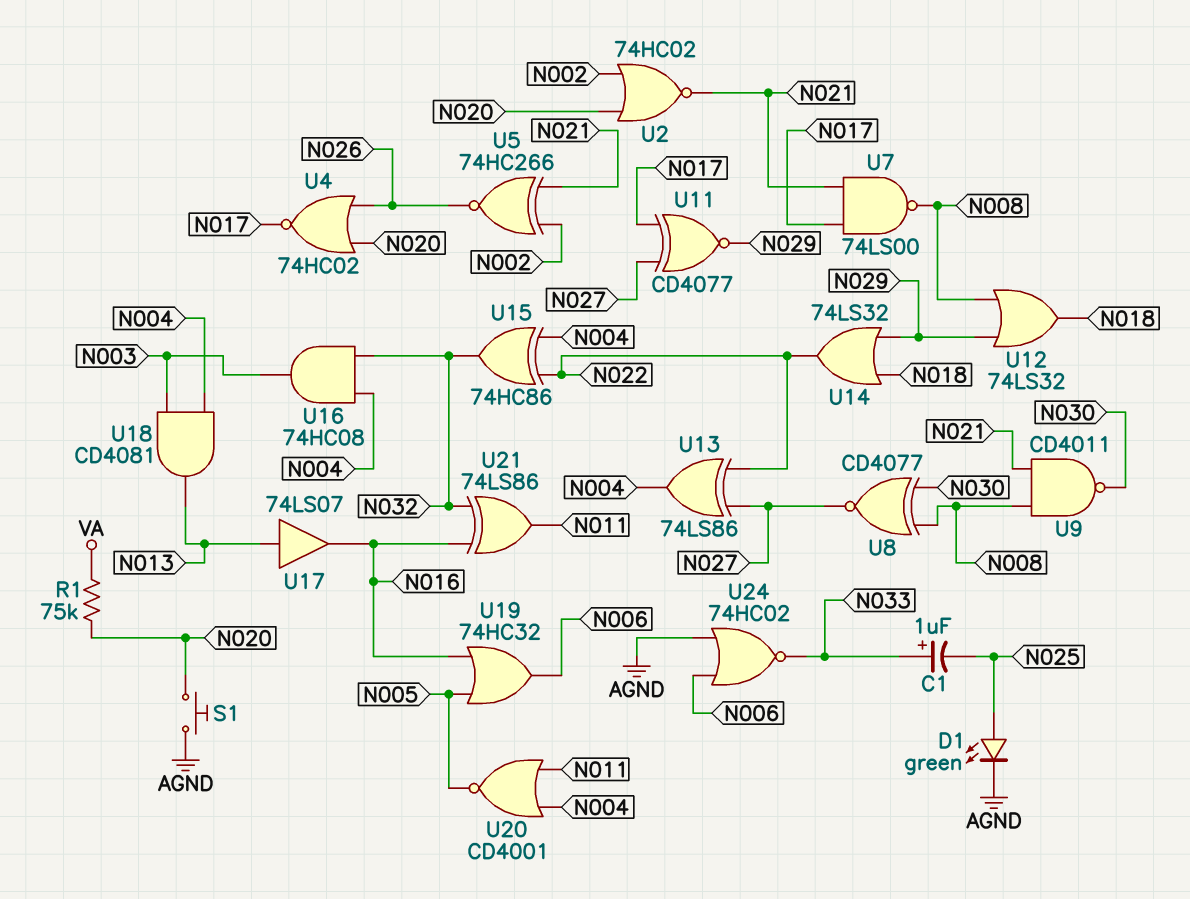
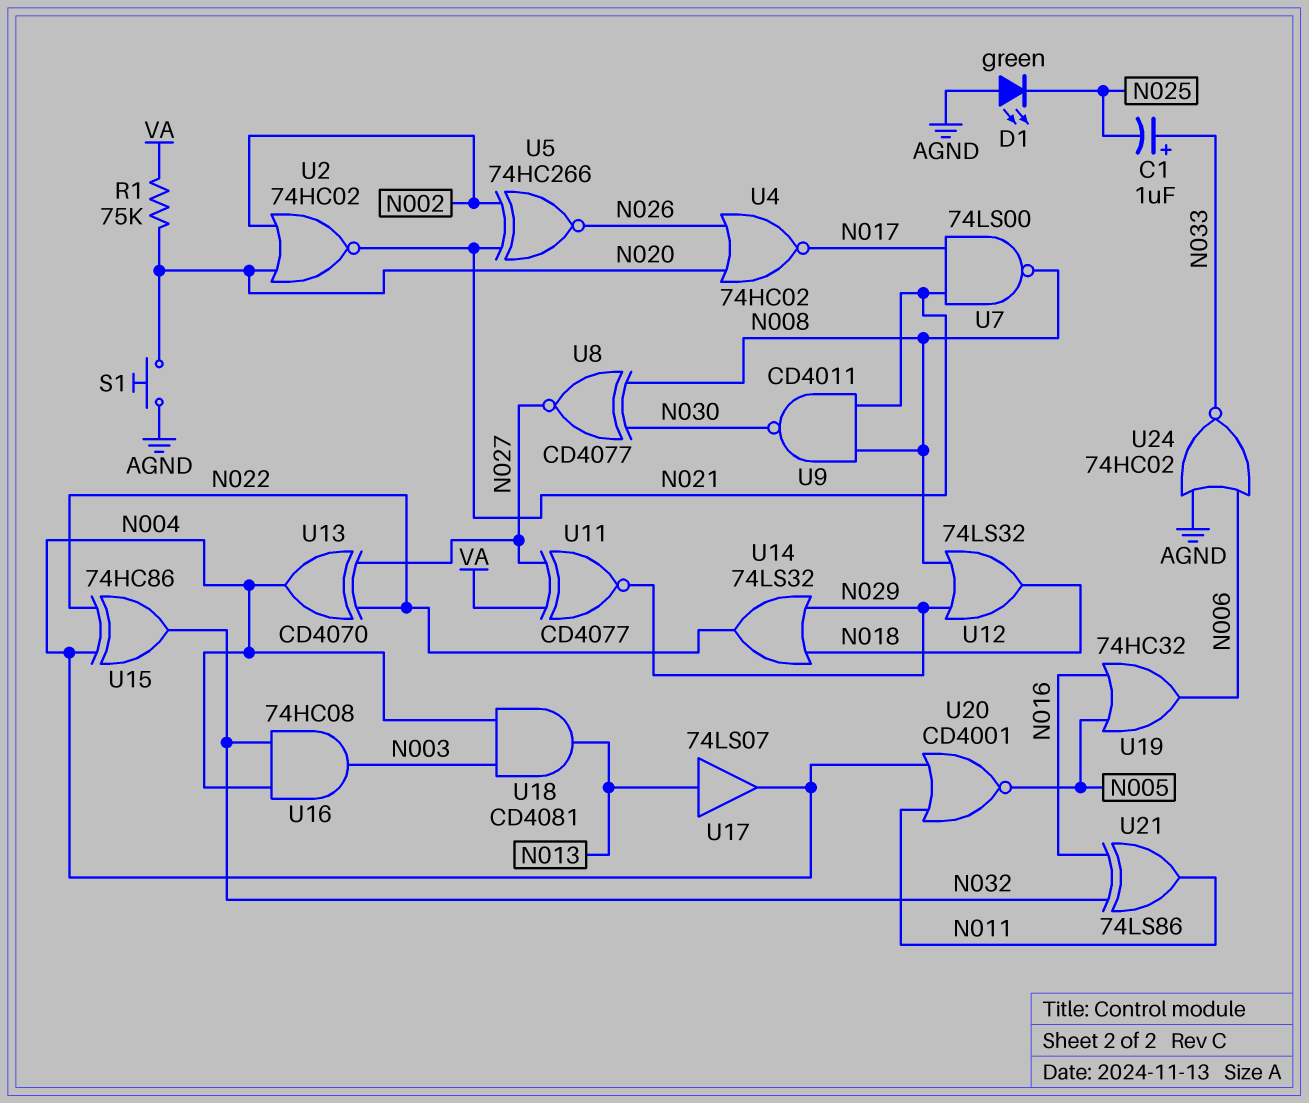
D1: LED green (A N025, K AGND) -> LED green (A AGND, K N025)
U11: XNOR CD4077 (in N017, in N027, out N029) -> XNOR CD4077 (in N027, in VA, out N029)
U13: XOR 74LS86 (in N022, in N027, out N004) -> XOR CD4070 (in N022, in N027, out N004)
U17: buffer 74LS07 (in N013, out N016) -> buffer 74LS07 (in N013, out N004)

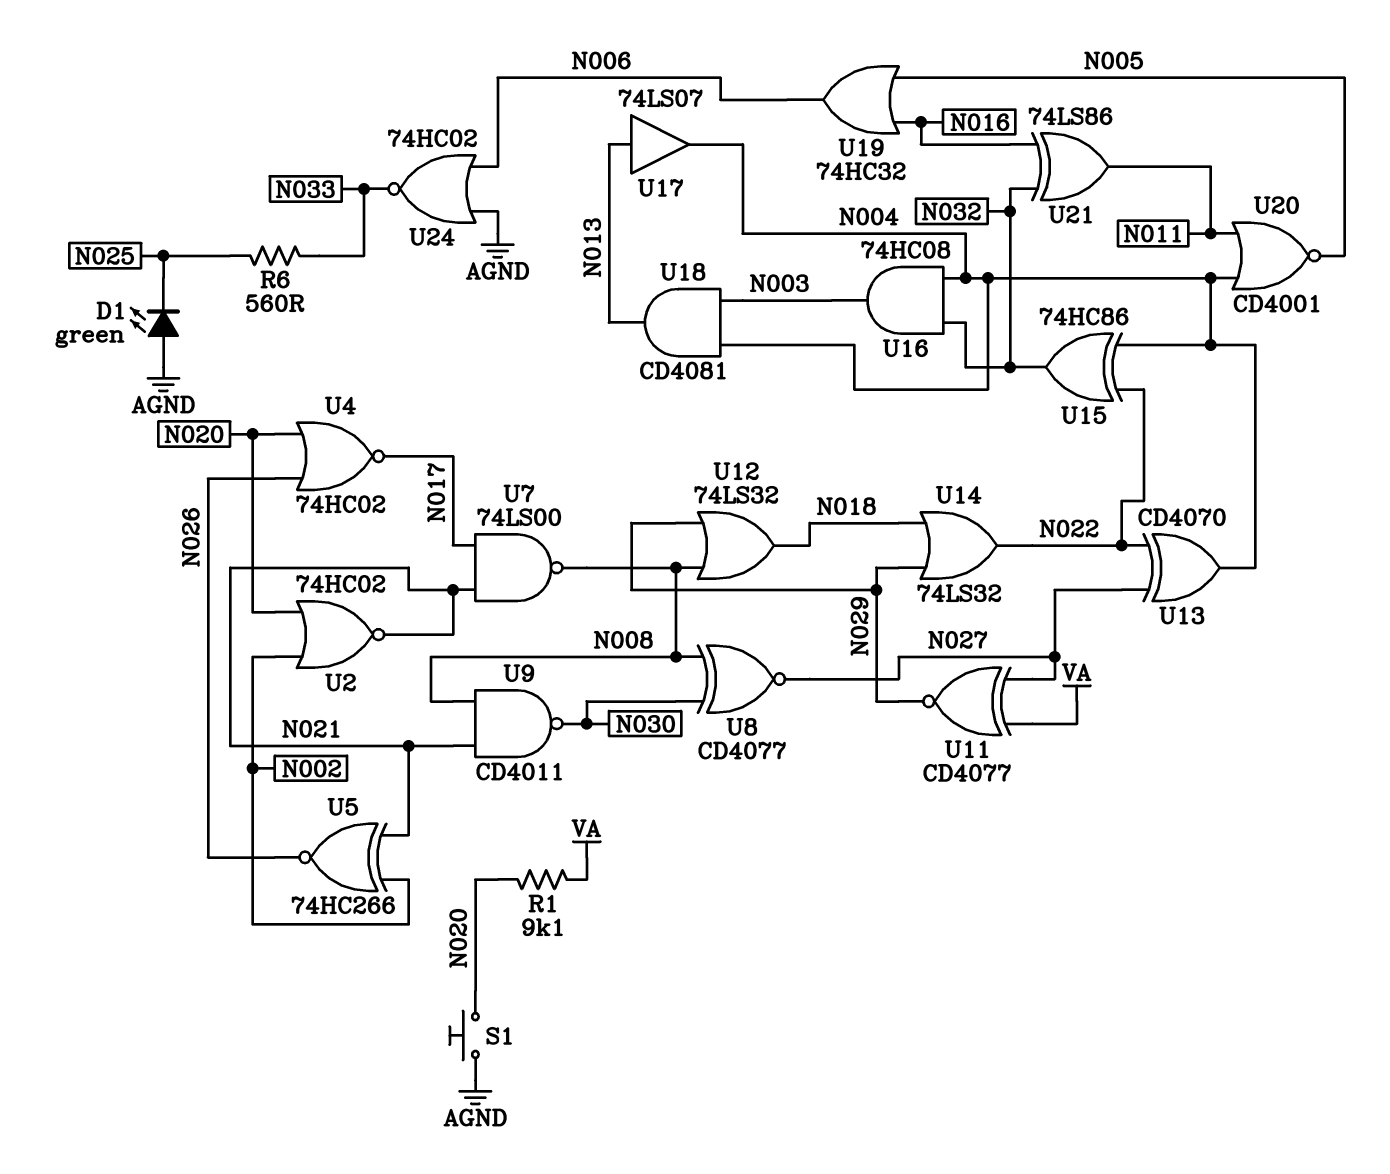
C1: 1uF (plus N033, minus N025) -> none
R1: 75k (N020, VA) -> 9.1k (N020, VA)
R6: none -> 560 (N025, N033)

